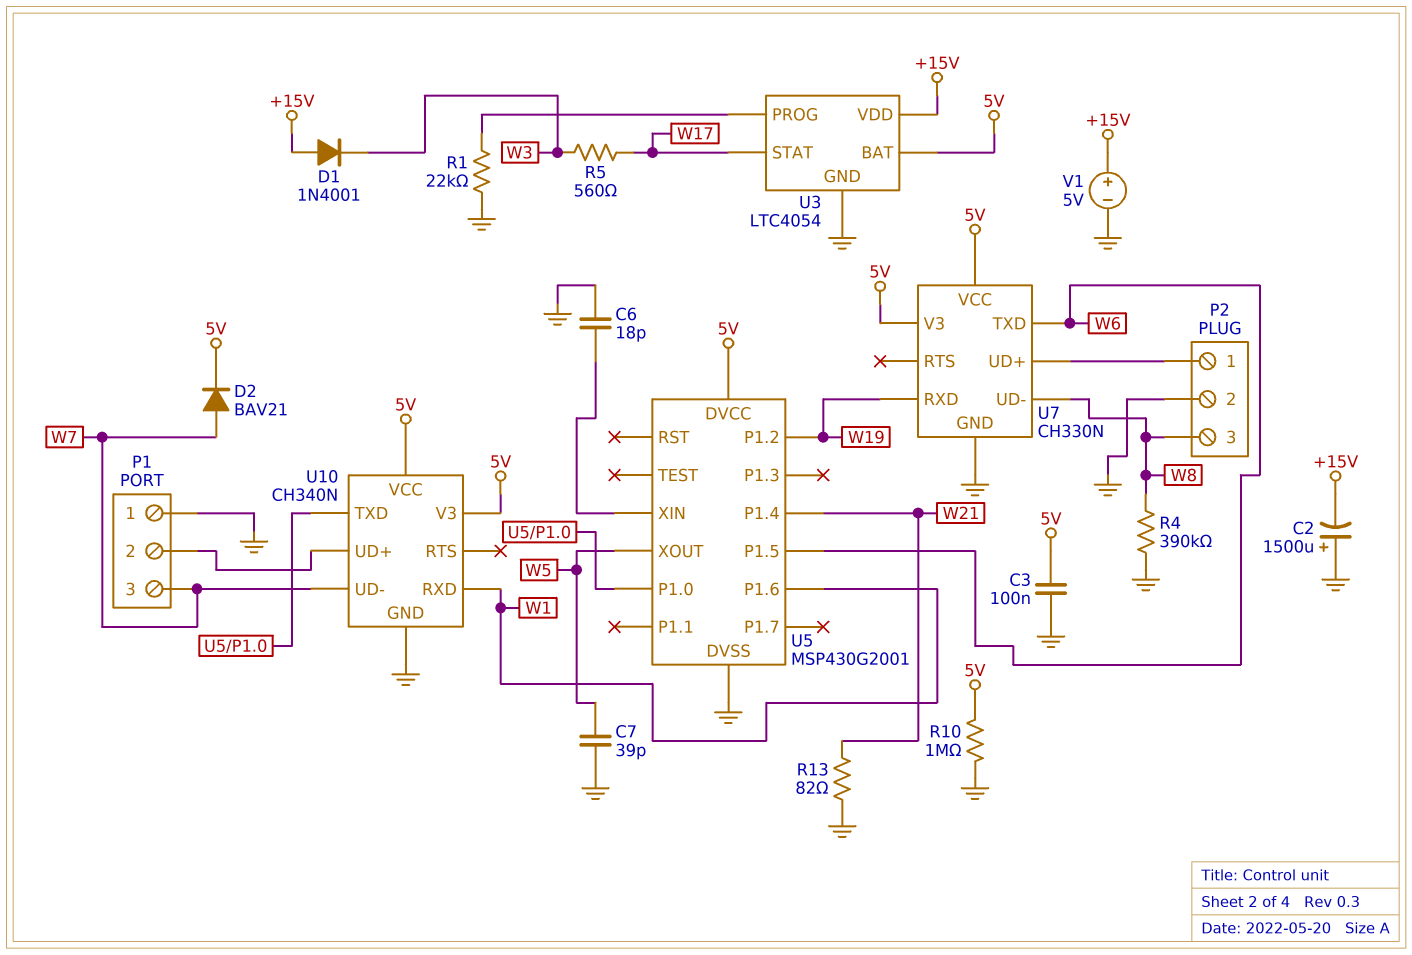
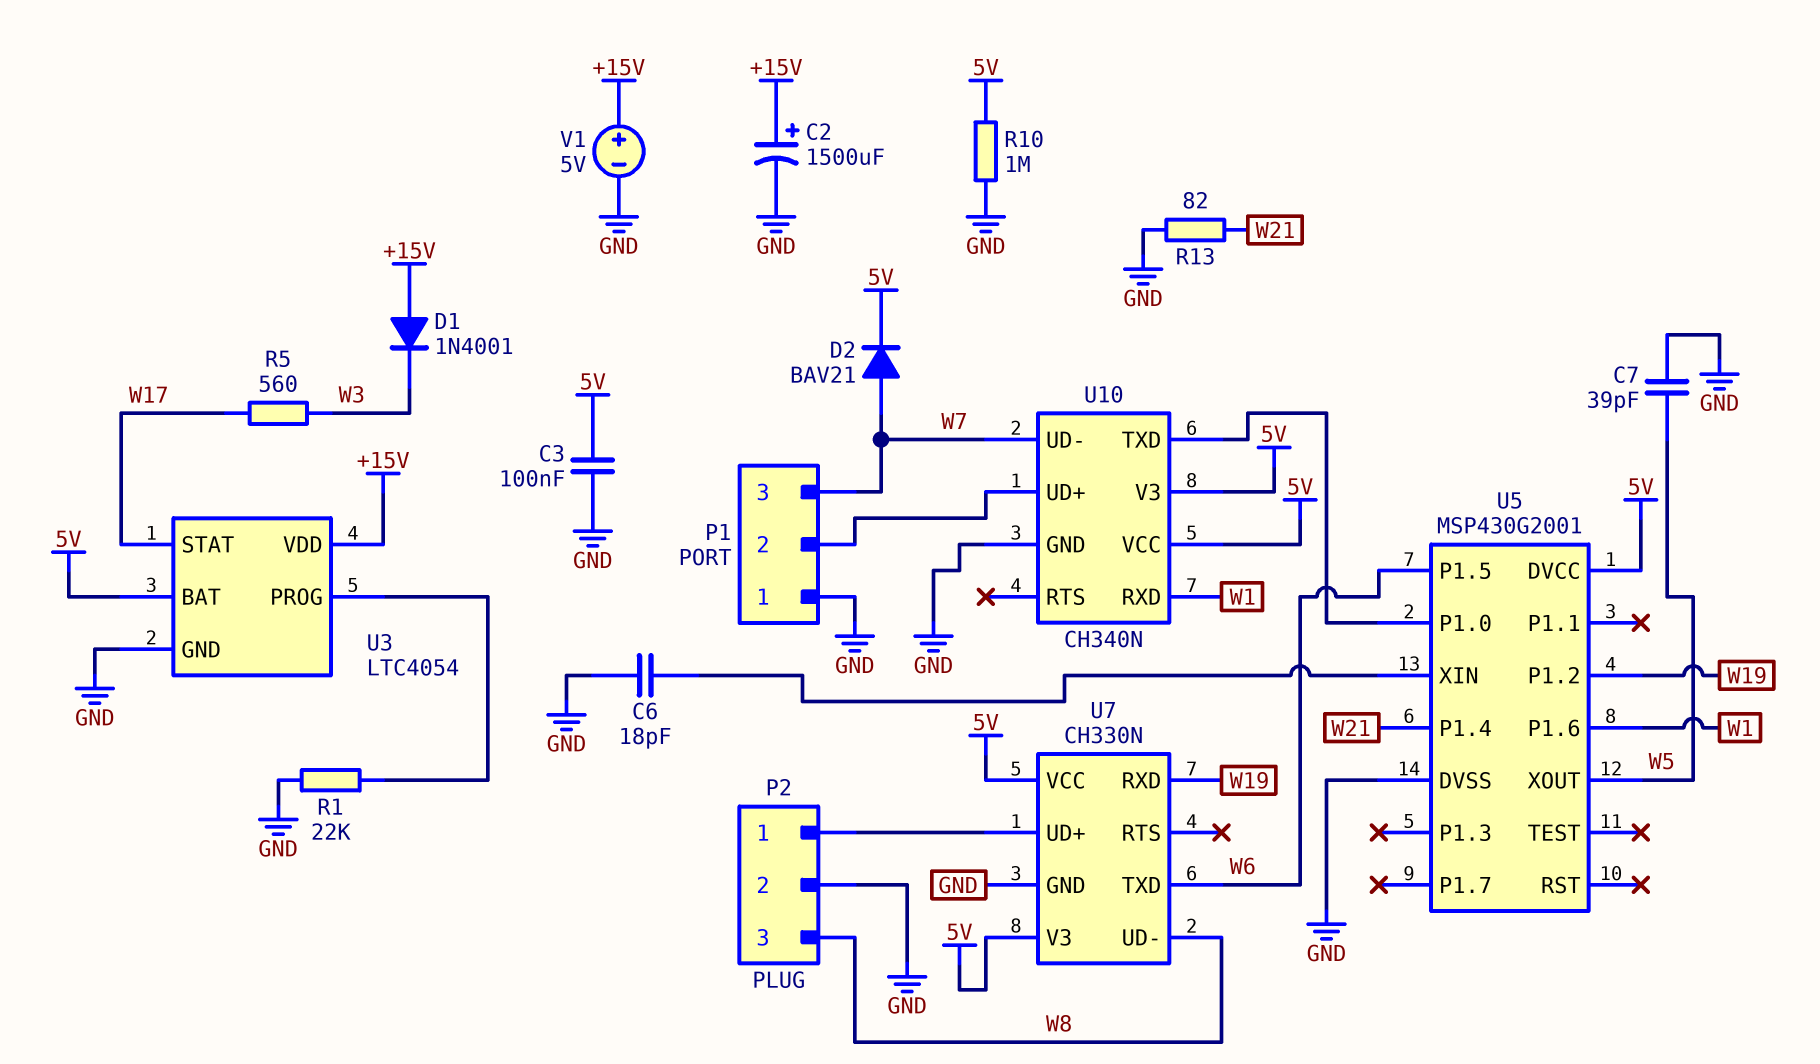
C2: 1500uF (plus GND, minus +15V) -> 1500uF (plus +15V, minus GND)
R4: 390k (GND, W8) -> none

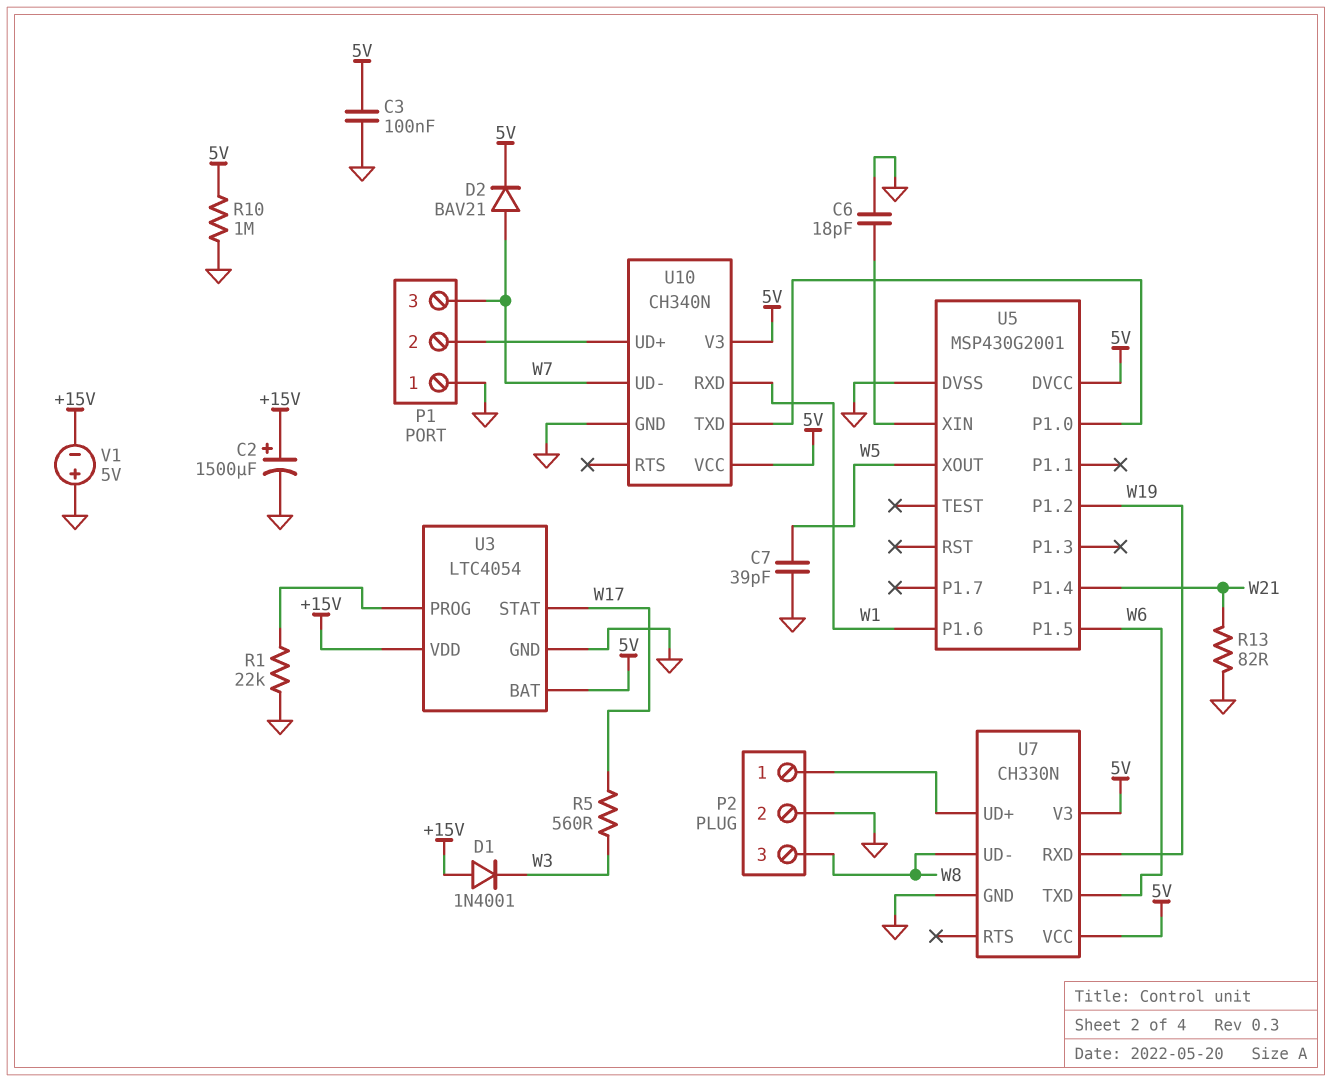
V1: 5V (plus +15V, minus GND) -> 5V (plus GND, minus +15V)

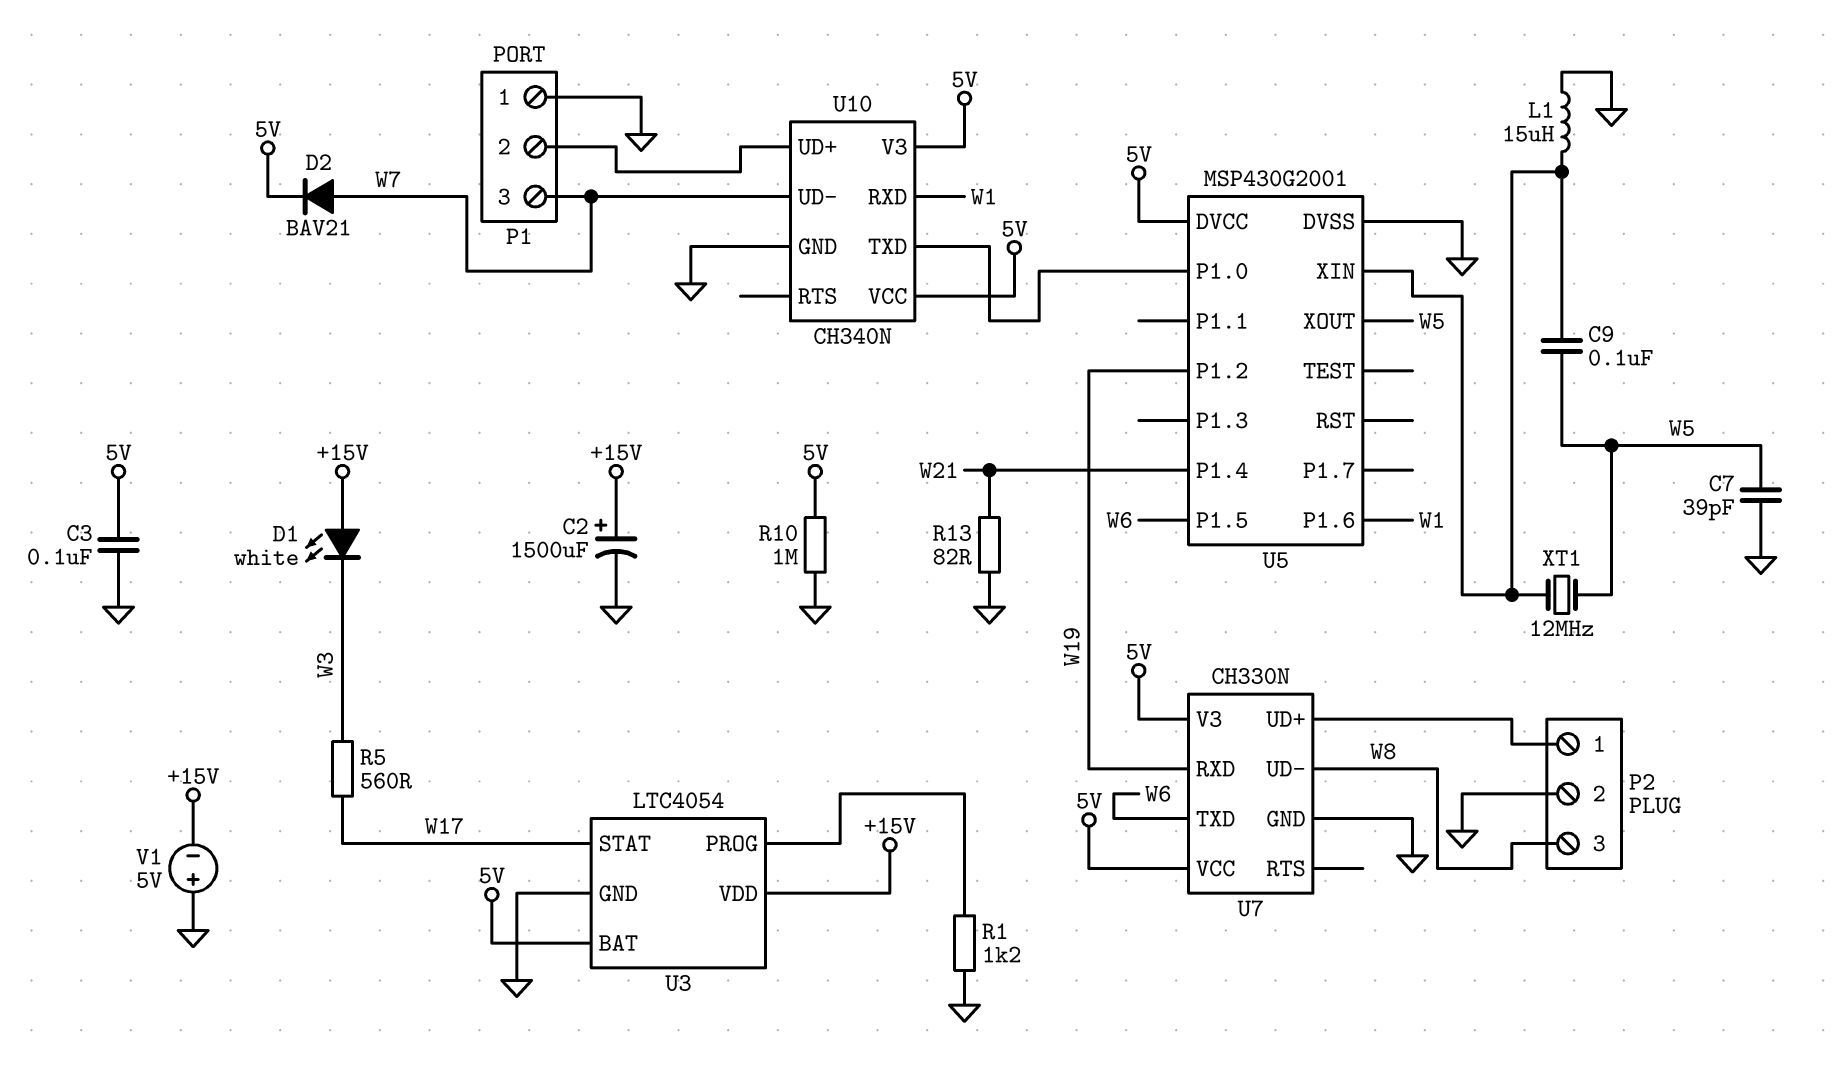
C6: 18pF (GND, U5/XIN) -> none
C9: none -> 100nF (U5/XIN, W5)
D1: diode 1N4001 (A +15V, K W3) -> LED white (A +15V, K W3)
L1: none -> 15uH (GND, U5/XIN)
R1: 22k (GND, U3/PROG) -> 1.2k (GND, U3/PROG)
XT1: none -> 12MHz (U5/XIN, W5)

